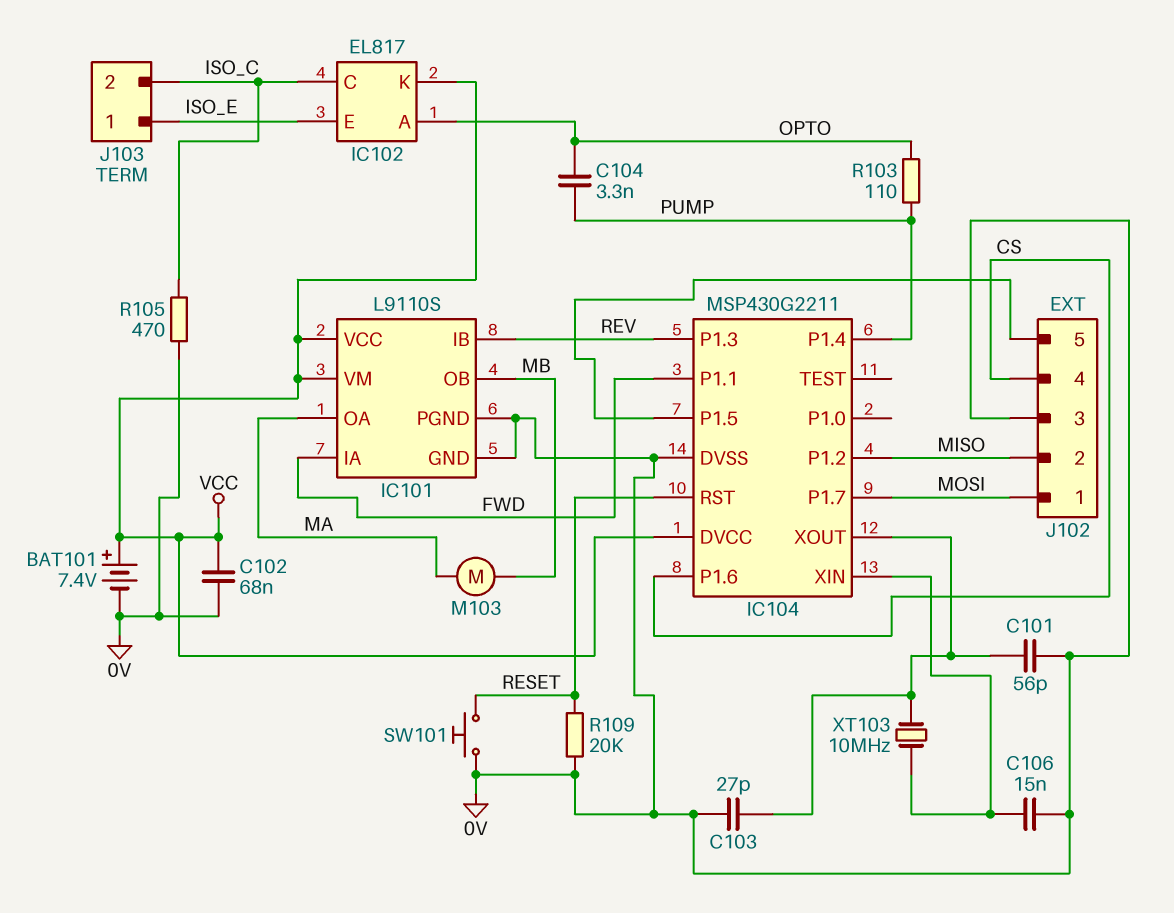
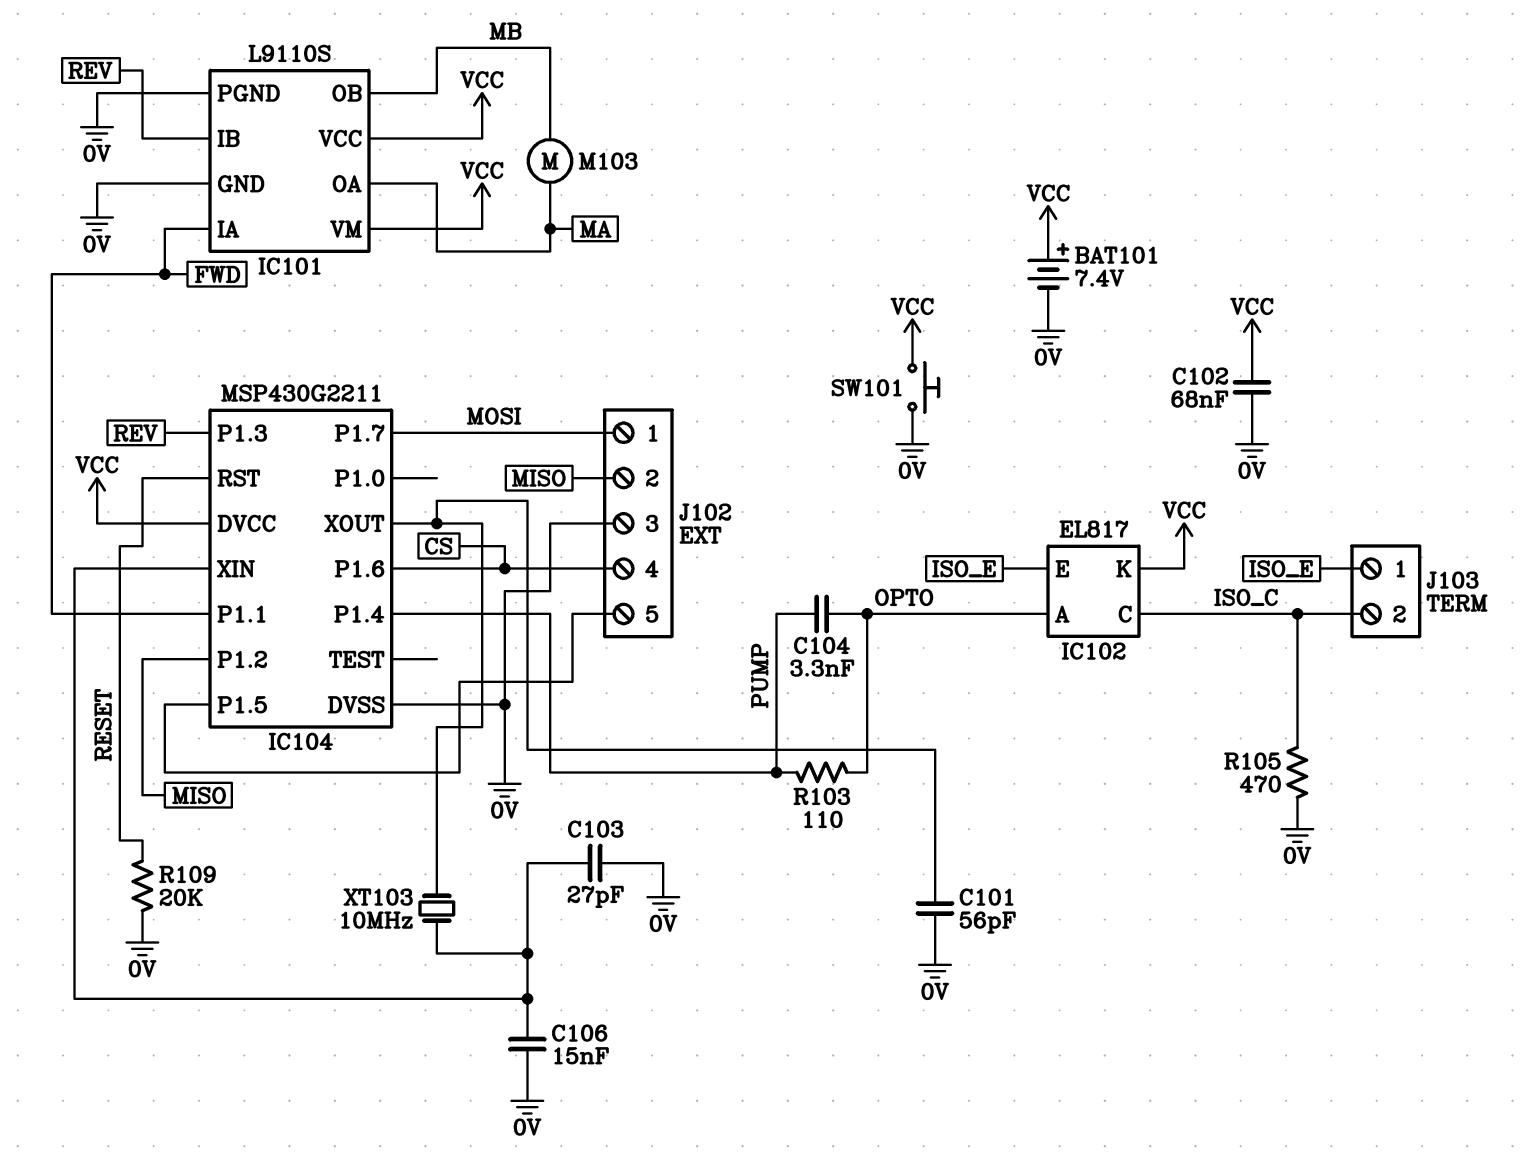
C103: 27pF (0V, IC104/XOUT) -> 27pF (0V, IC104/XIN)
SW101: button (0V, RESET) -> button (0V, VCC)

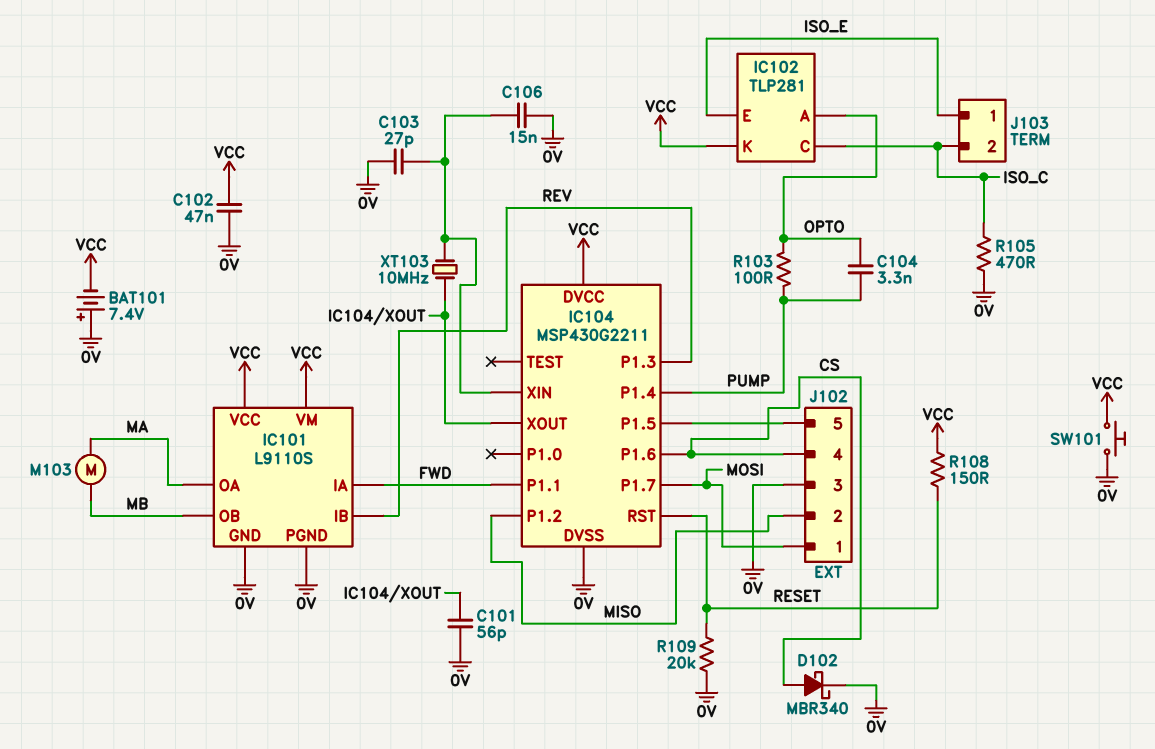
BAT101: 7.4V (plus VCC, minus 0V) -> 7.4V (plus 0V, minus VCC)
C102: 68nF (0V, VCC) -> 47nF (0V, VCC)
D102: none -> schottky MBR340 (A CS, K 0V)
IC102: EL817 -> TLP281
R103: 110 (OPTO, PUMP) -> 100 (OPTO, PUMP)
R108: none -> 150 (RESET, VCC)

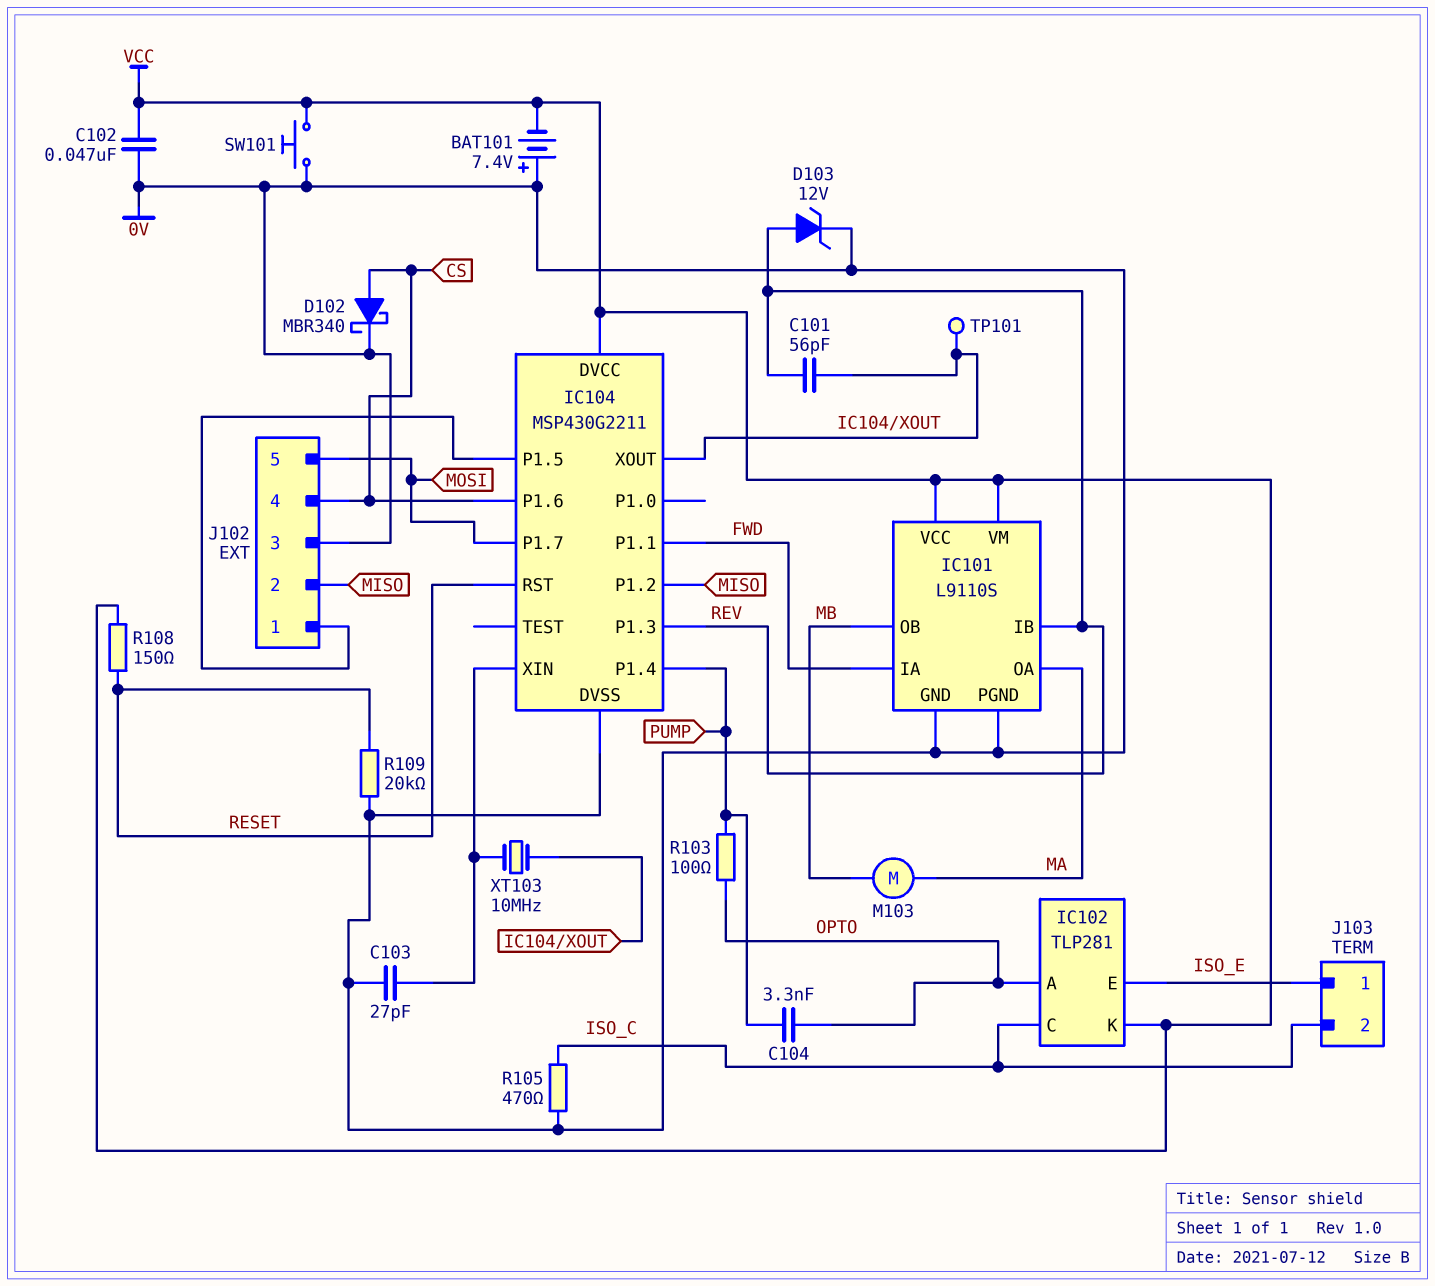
C101: 56pF (0V, IC104/XOUT) -> 56pF (IC104/XOUT, REV)
C106: 15nF (0V, IC104/XIN) -> none
D103: none -> zener 12V (A REV, K 0V)
J102 pin 1: MOSI -> IC104/P1.5
J102 pin 5: IC104/P1.5 -> MOSI
TP101: none -> test point (IC104/XOUT)

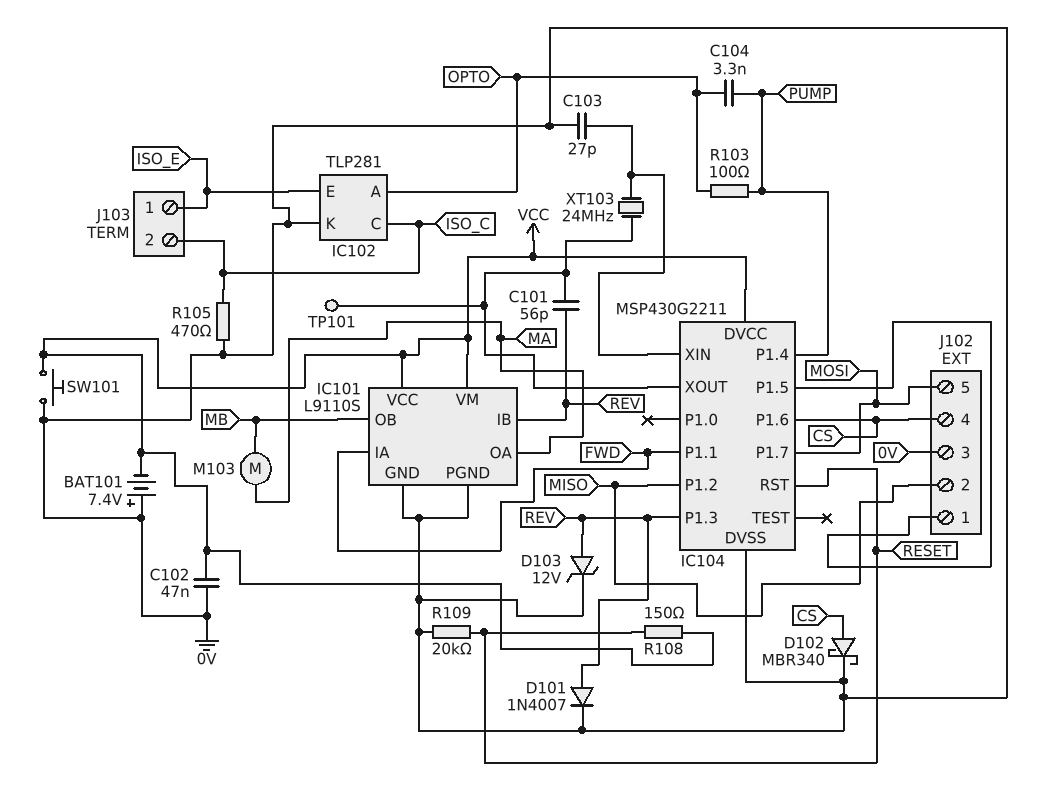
D101: none -> diode 1N4007 (A REV, K 0V)
IC102 pin K: VCC -> 0V
XT103: 10MHz (IC104/XIN, IC104/XOUT) -> 24MHz (IC104/XIN, IC104/XOUT)

